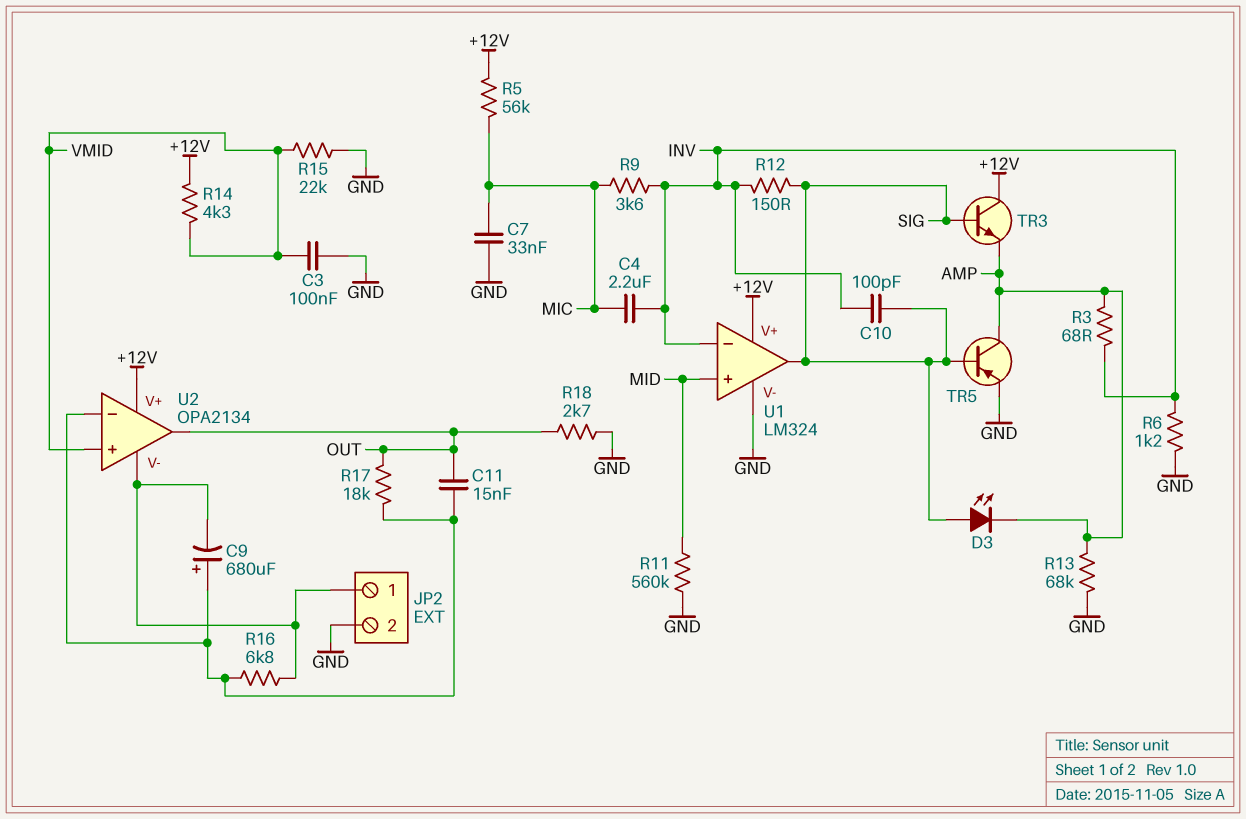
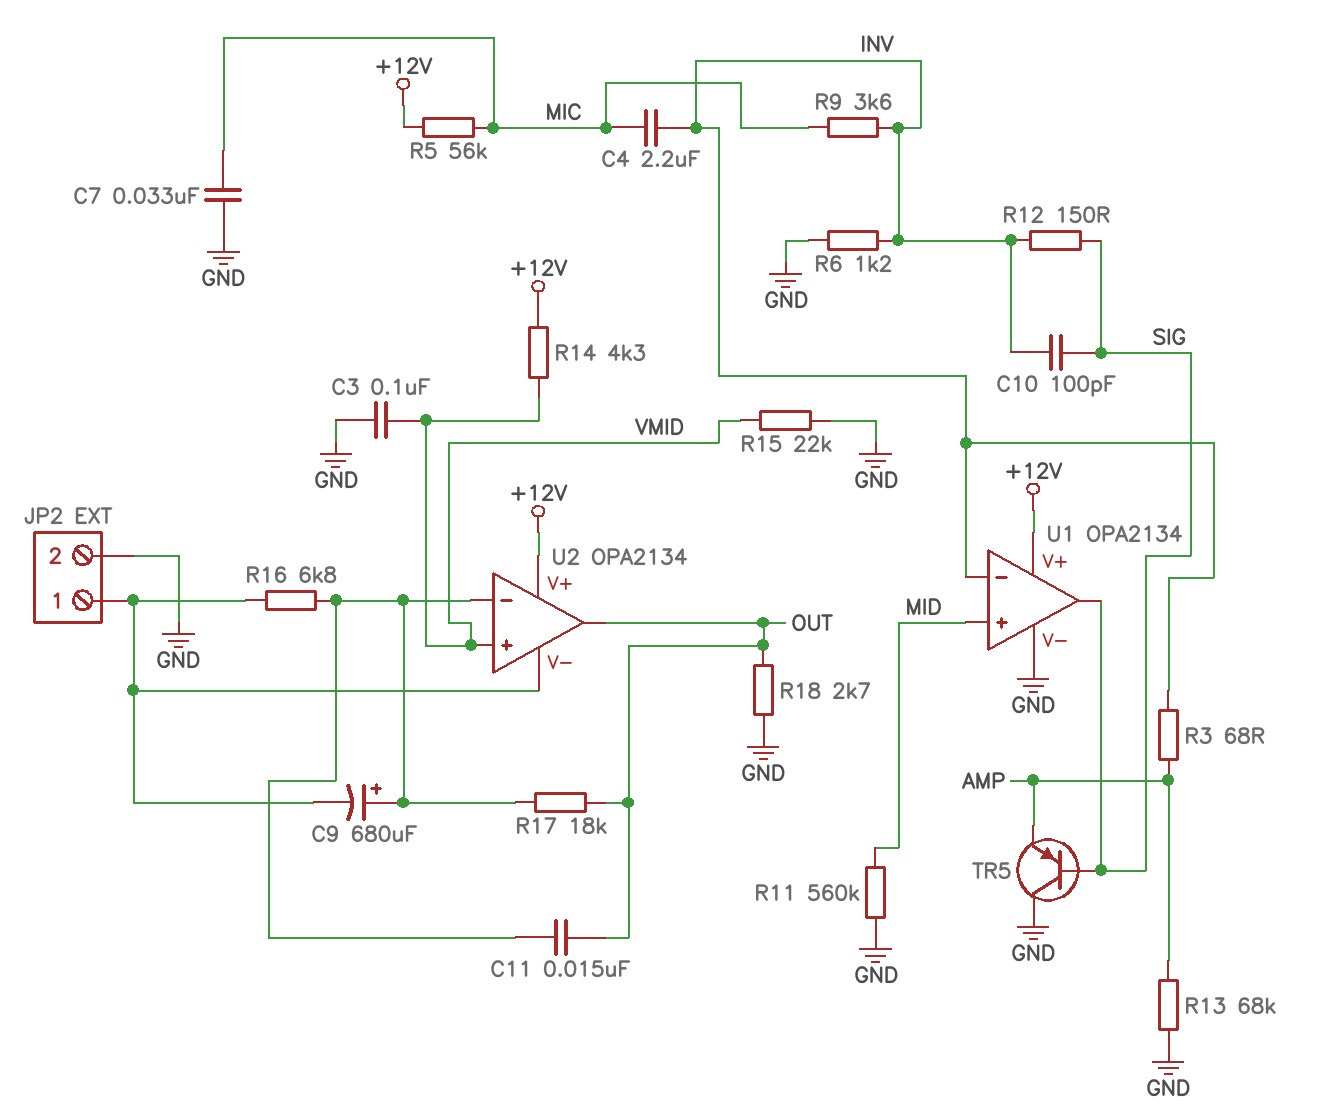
D3: LED (A SIG, K AMP) -> none
TR3: NPN (B SIG, C +12V, E AMP) -> none
TR5: PNP (B SIG, C AMP, E GND) -> PNP (B SIG, C GND, E AMP)
U1: LM324 -> OPA2134

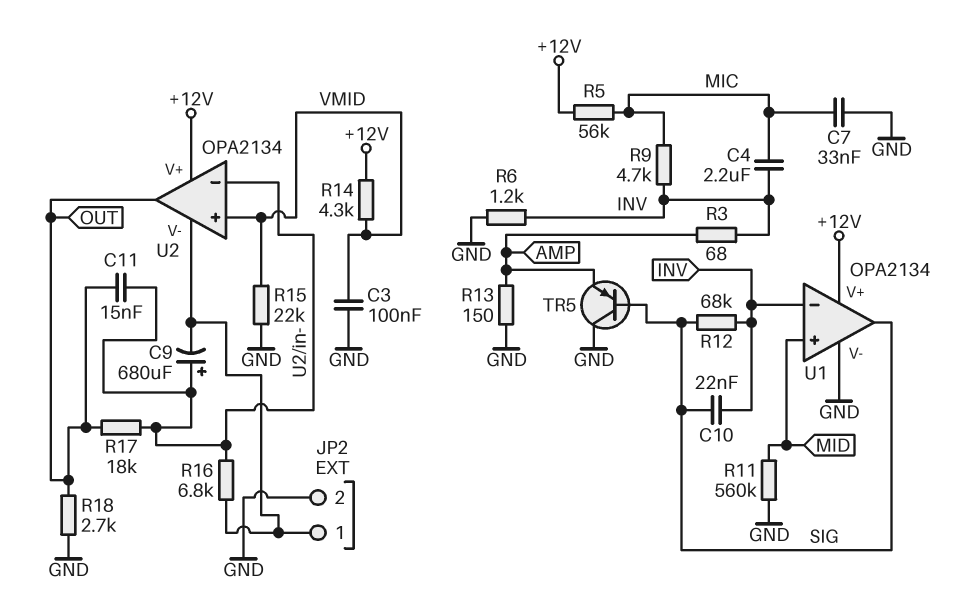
C10: 100pF (INV, SIG) -> 22nF (INV, SIG)
R9: 3.6k (INV, MIC) -> 4.7k (INV, MIC)
R12: 150 (INV, SIG) -> 68k (INV, SIG)
R13: 68k (AMP, GND) -> 150 (AMP, GND)

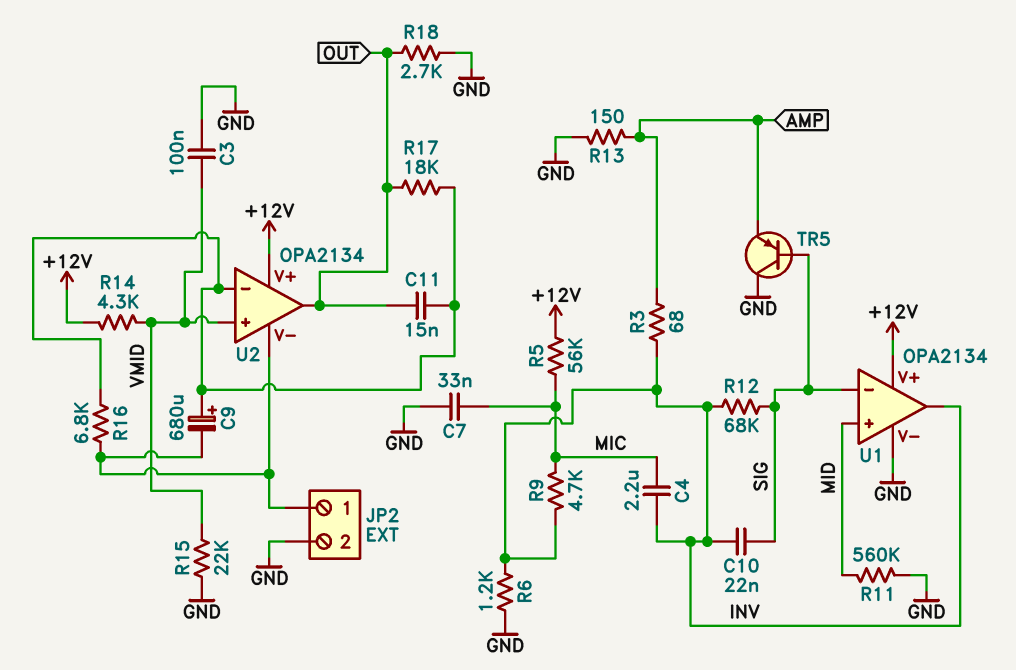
U1 pin in-: INV -> SIG
U1 pin out: SIG -> INV

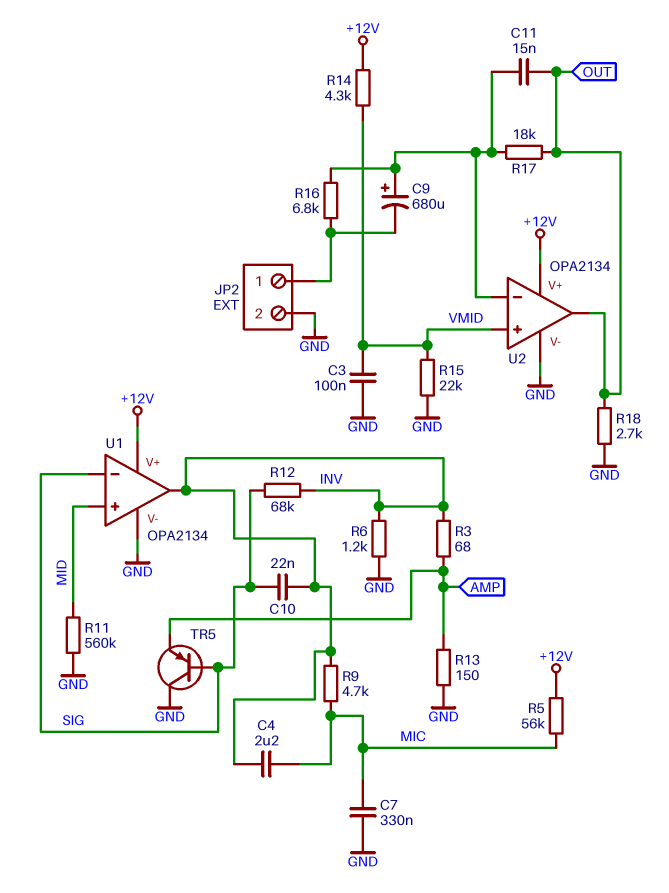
C7: 33nF (GND, MIC) -> 330nF (GND, MIC)
U2 pin V-: JP2/1 -> GND

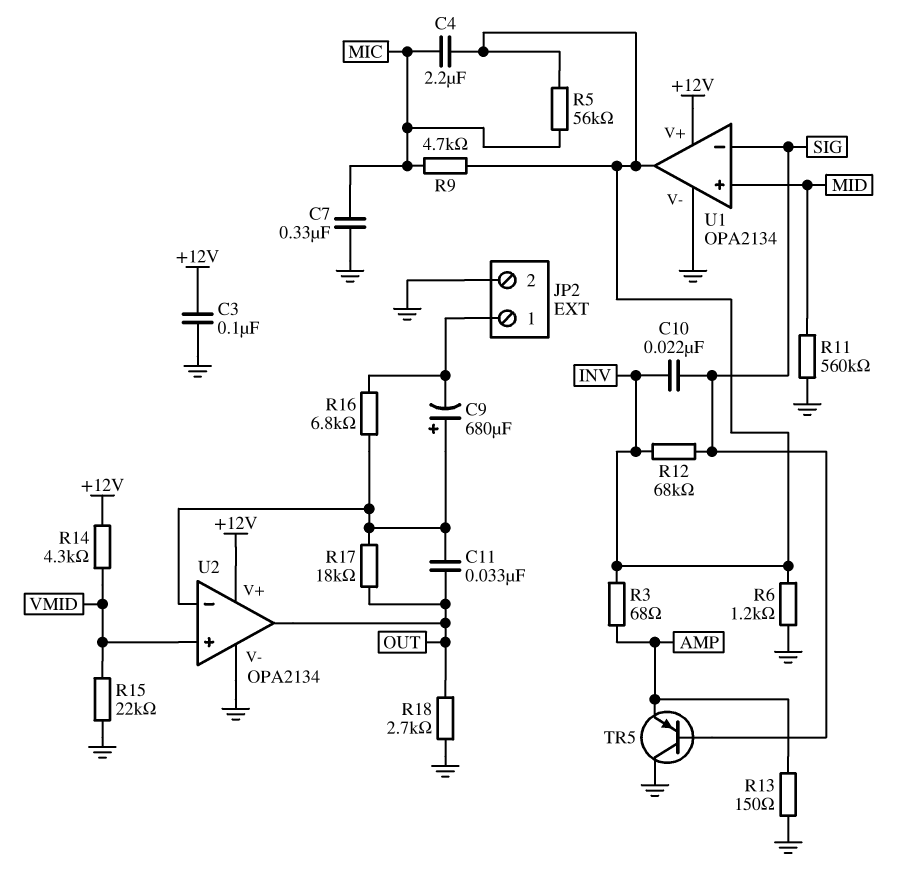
C3: 100nF (GND, VMID) -> 100nF (+12V, GND)
C11: 15nF (OUT, U2/in-) -> 33nF (OUT, U2/in-)
R5: 56k (+12V, MIC) -> 56k (INV, MIC)

